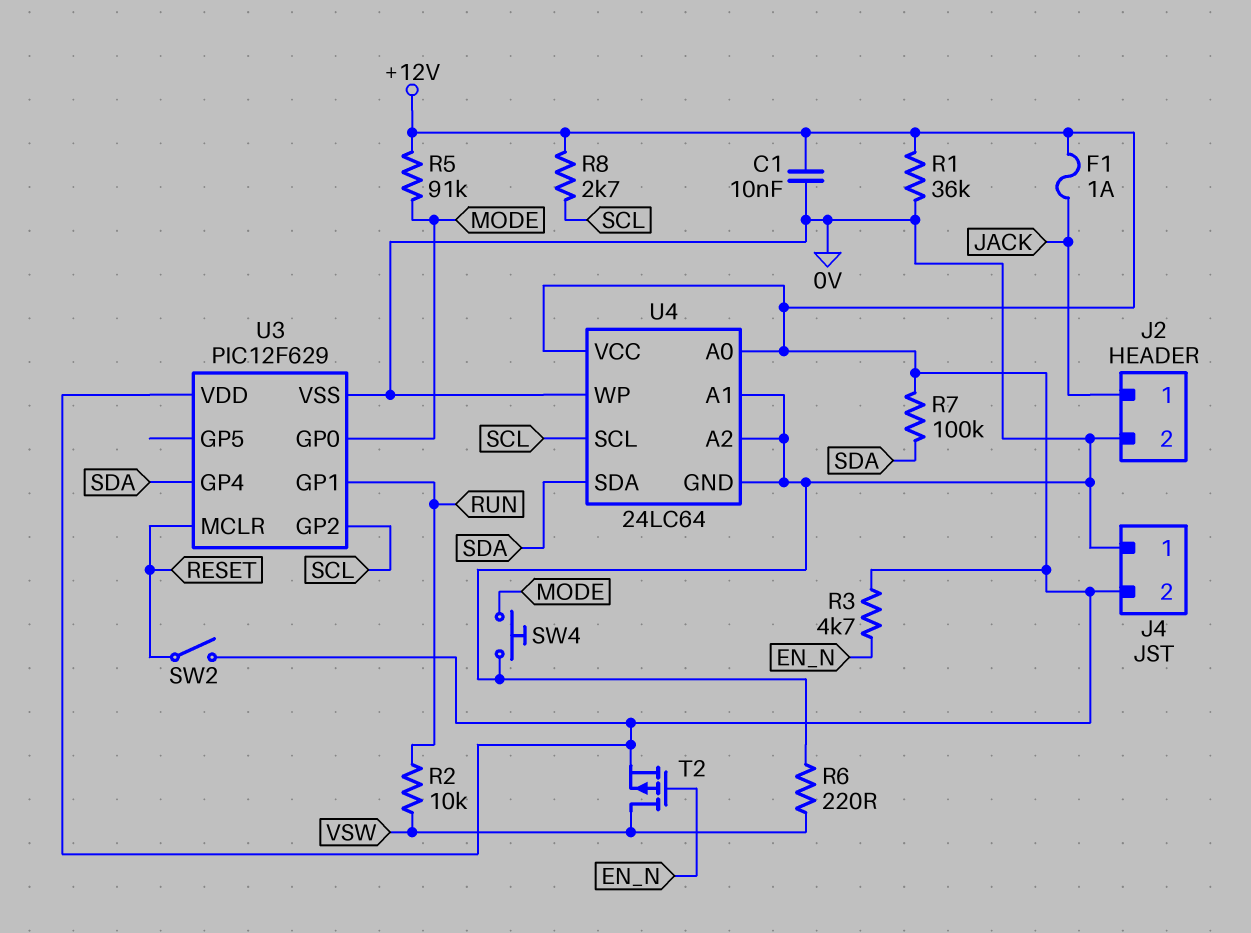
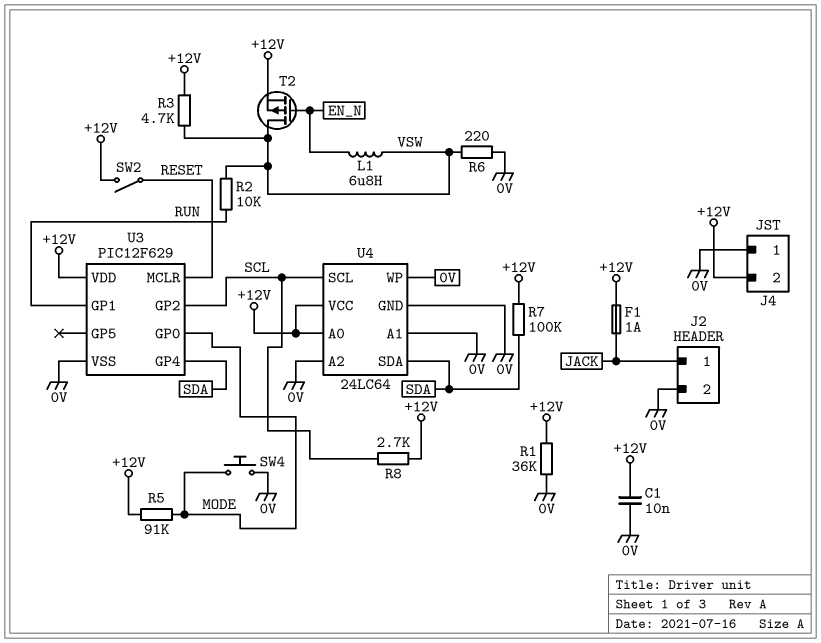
L1: none -> 6.8uH (EN_N, VSW)
R3: 4.7k (+12V, EN_N) -> 4.7k (+12V, VSW)

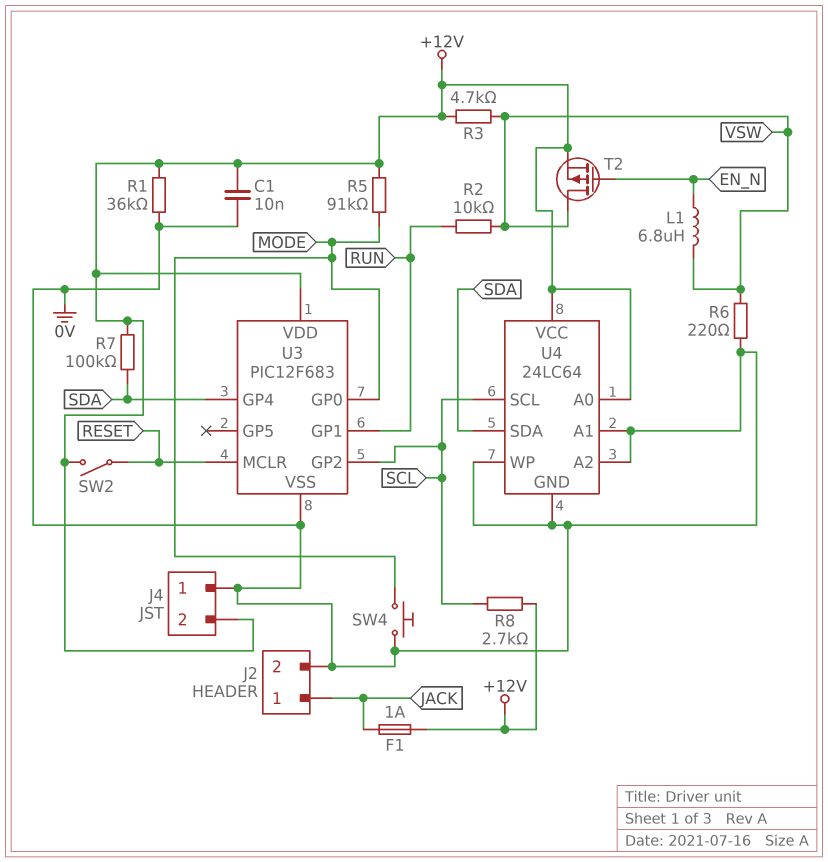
U3: PIC12F629 -> PIC12F683

